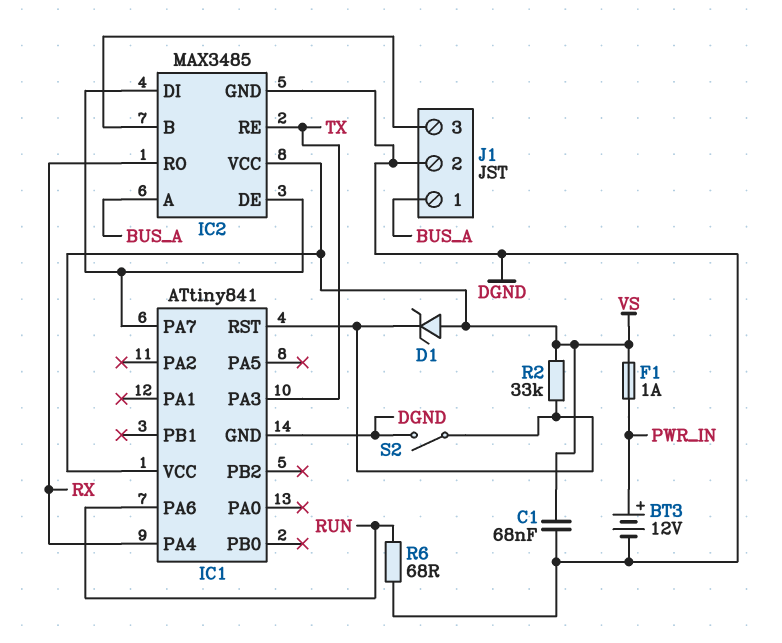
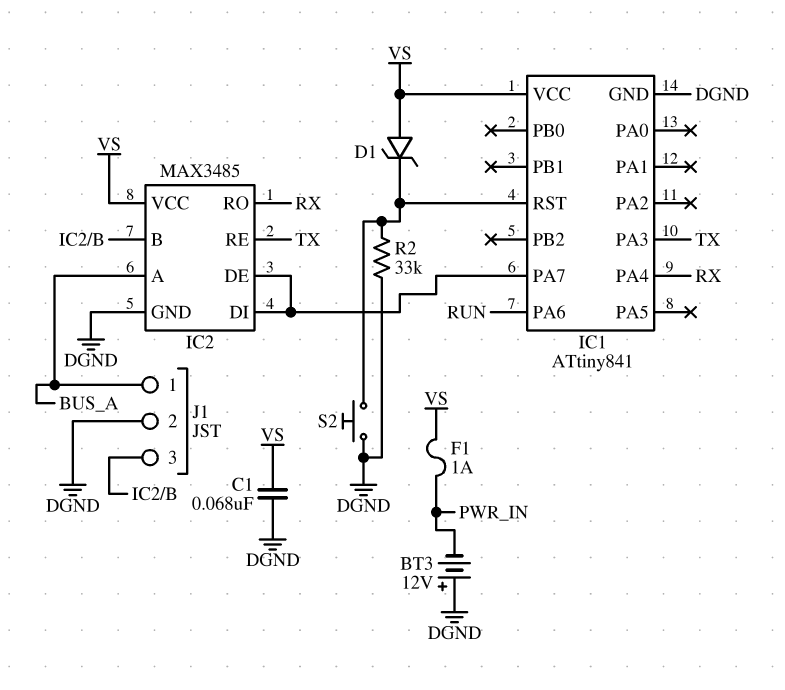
BT3: 12V (plus PWR_IN, minus DGND) -> 12V (plus DGND, minus PWR_IN)
R2: 33k (IC1/RST, VS) -> 33k (DGND, IC1/RST)
R6: 68 (DGND, RUN) -> none
S2: switch (DGND, IC1/RST) -> button (DGND, IC1/RST)

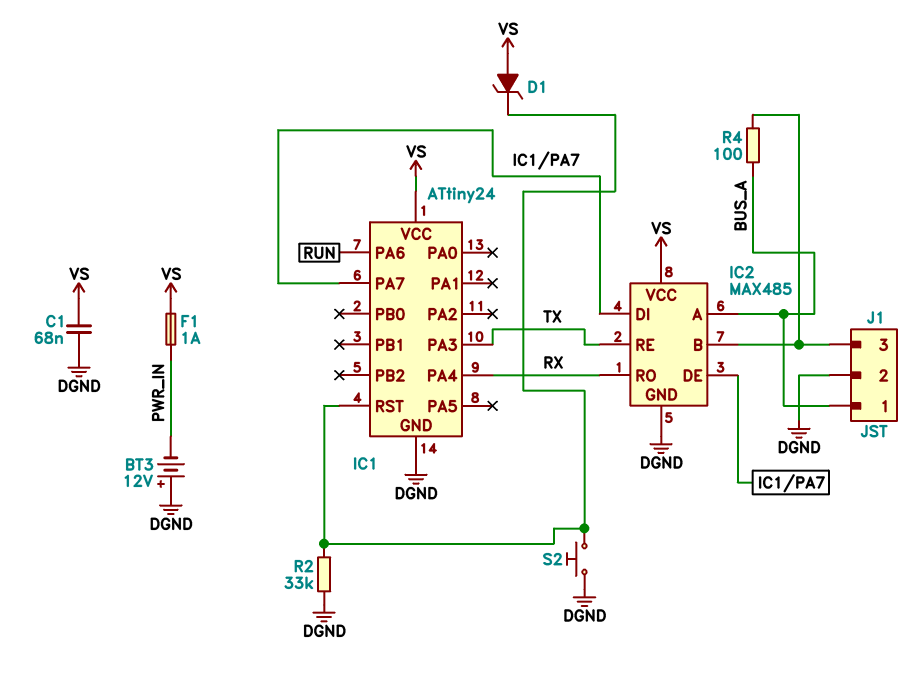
IC1: ATtiny841 -> ATtiny24
IC2: MAX3485 -> MAX485
R4: none -> 100 (BUS_A, IC2/B)

